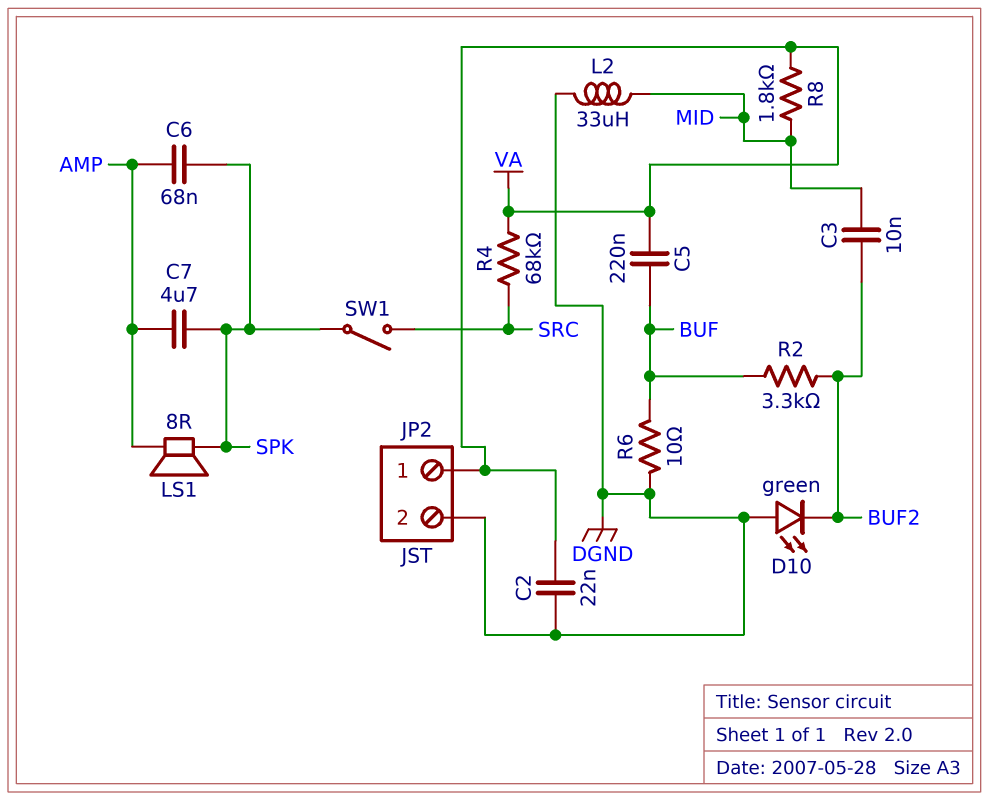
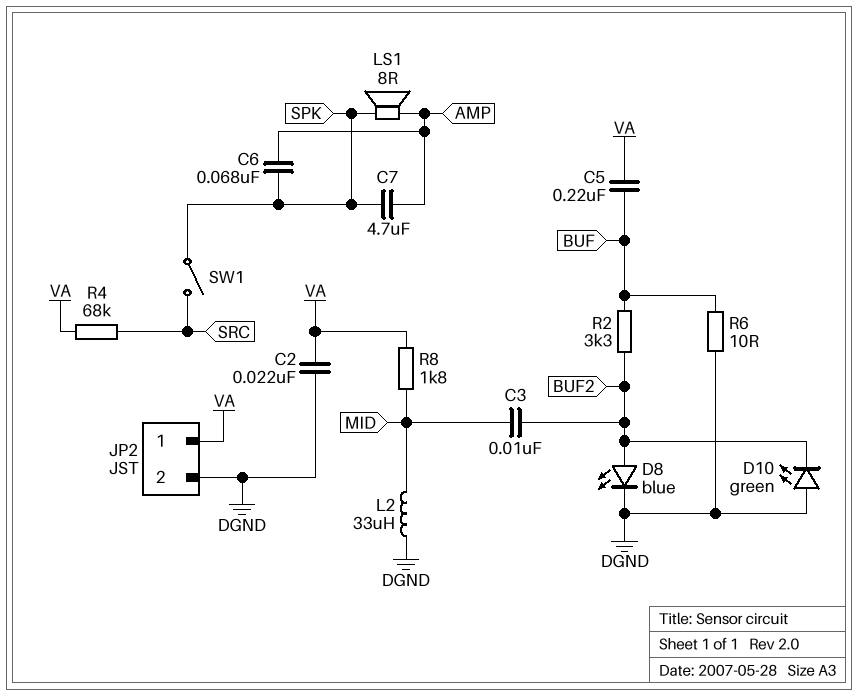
D8: none -> LED blue (A BUF2, K DGND)

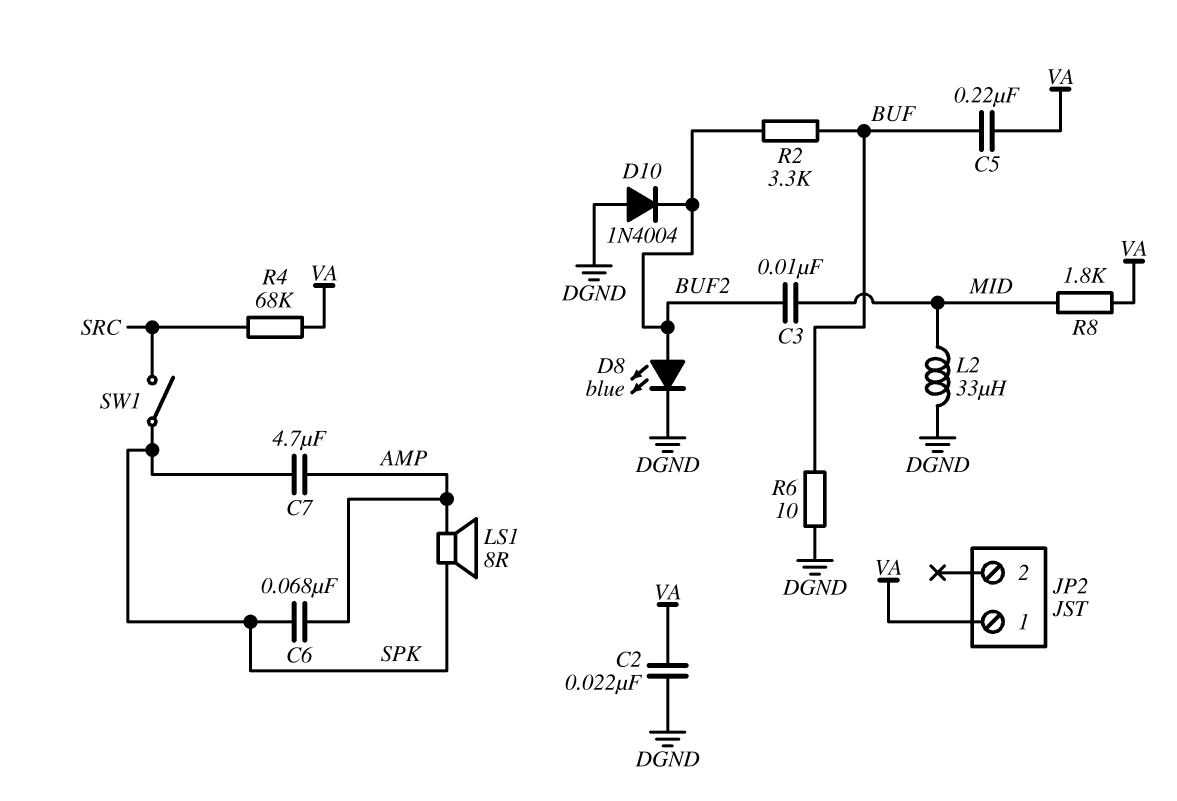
D10: LED green (A DGND, K BUF2) -> diode 1N4004 (A DGND, K BUF2)
JP2 pin 2: DGND -> none

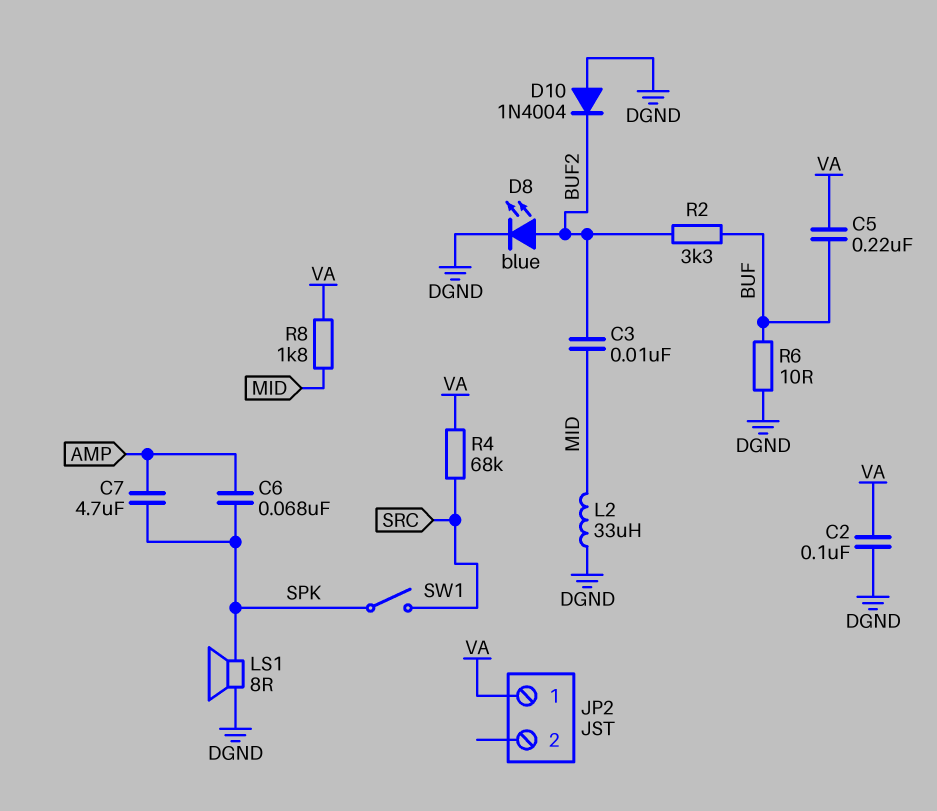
C2: 22nF (DGND, VA) -> 100nF (DGND, VA)
LS1: speaker 8R (AMP, SPK) -> speaker 8R (DGND, SPK)

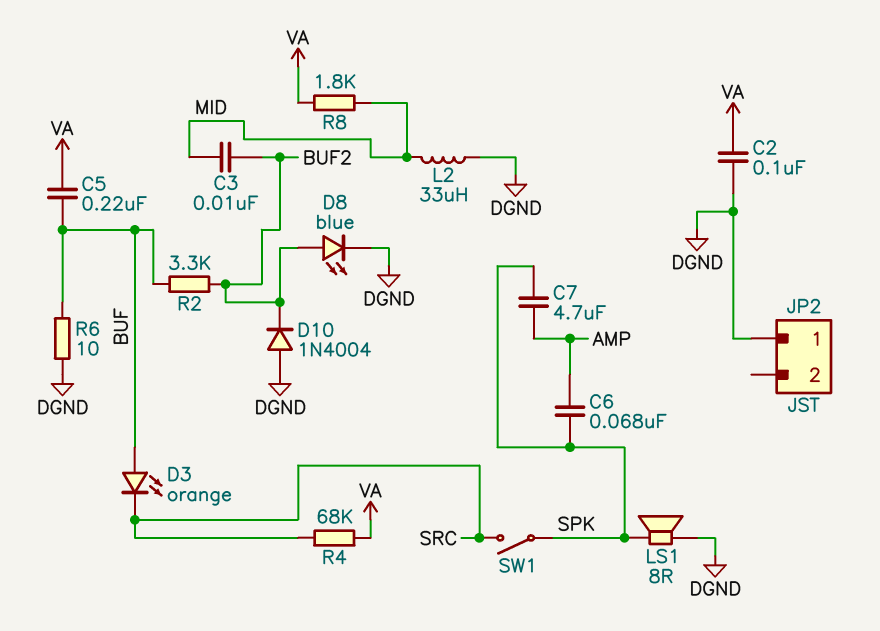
D3: none -> LED orange (A BUF, K SRC)
JP2 pin 1: VA -> DGND

